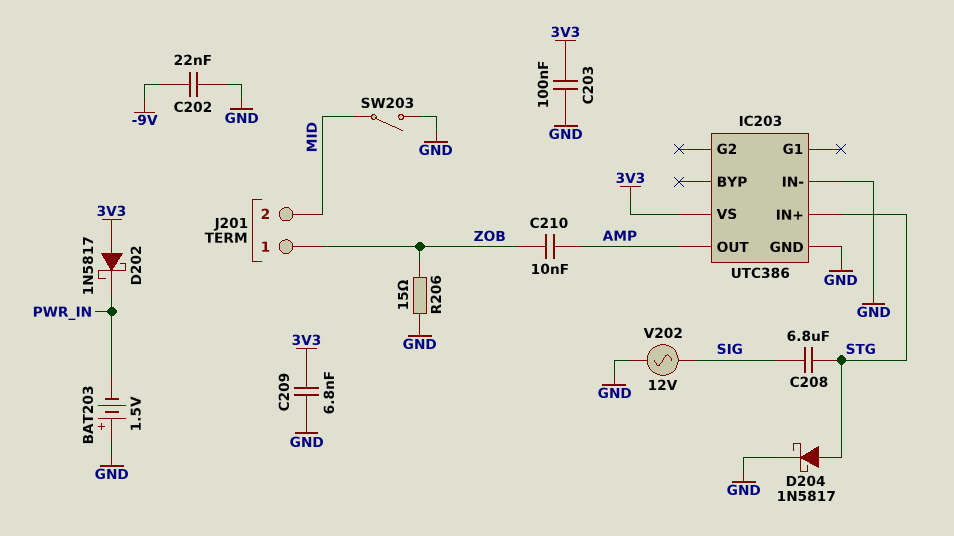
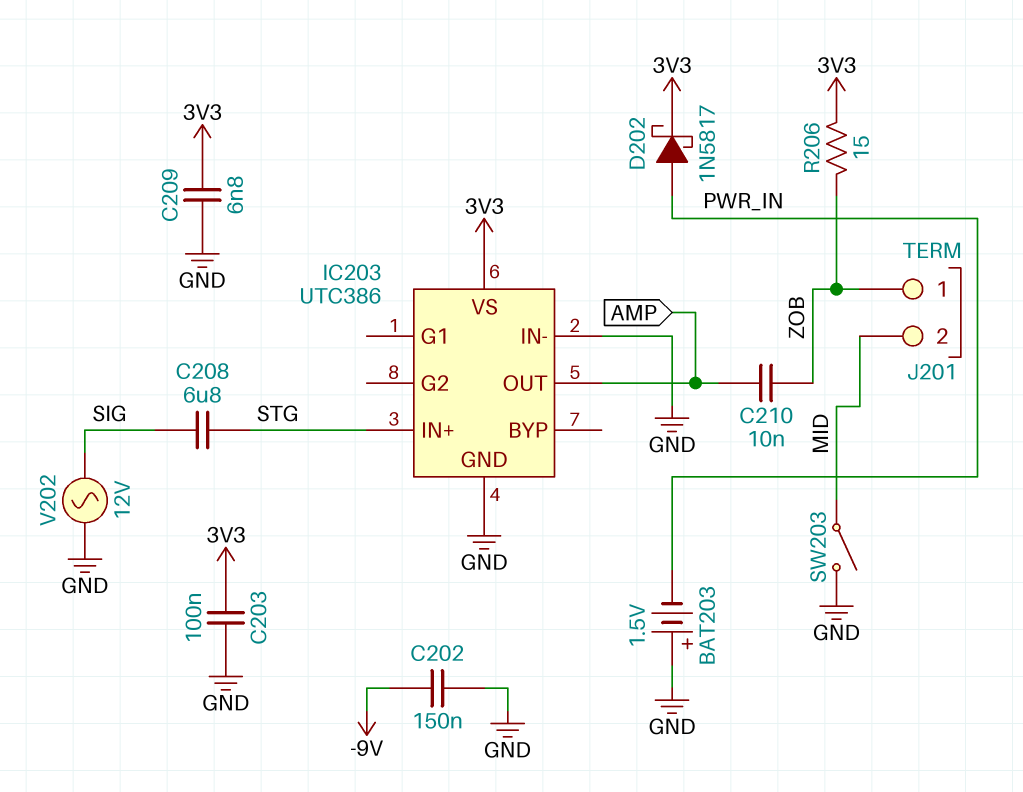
C202: 22nF (-9V, GND) -> 150nF (-9V, GND)
D202: schottky 1N5817 (A 3V3, K PWR_IN) -> schottky 1N5817 (A PWR_IN, K 3V3)
D204: schottky 1N5817 (A STG, K GND) -> none
R206: 15 (GND, ZOB) -> 15 (3V3, ZOB)

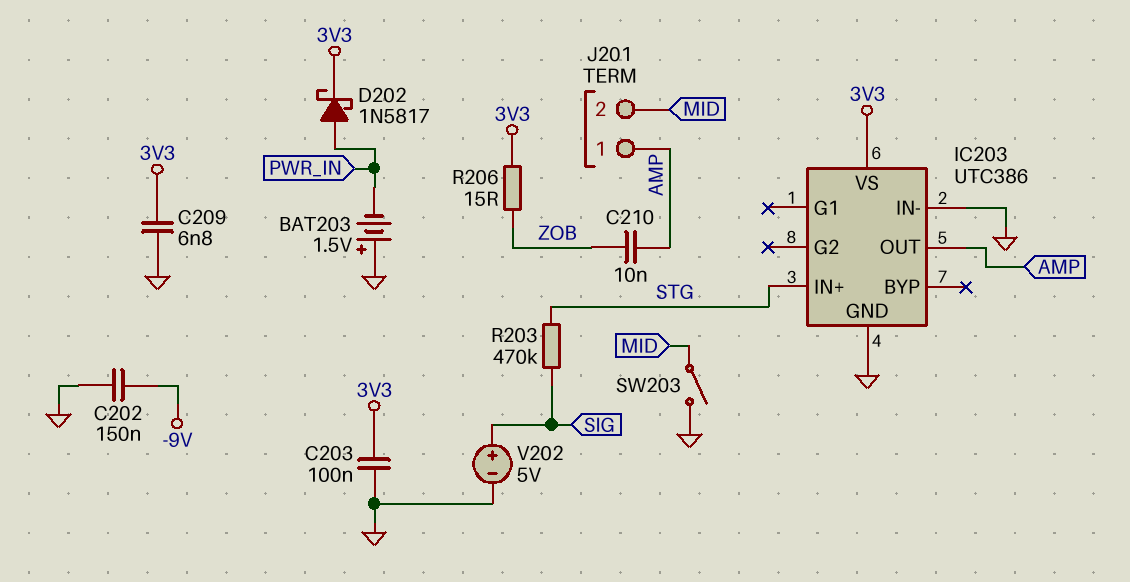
C208: 6.8uF (SIG, STG) -> none
J201 pin 1: ZOB -> AMP
R203: none -> 470k (SIG, STG)
V202: AC 12V (GND, SIG) -> 5V (plus SIG, minus GND)

